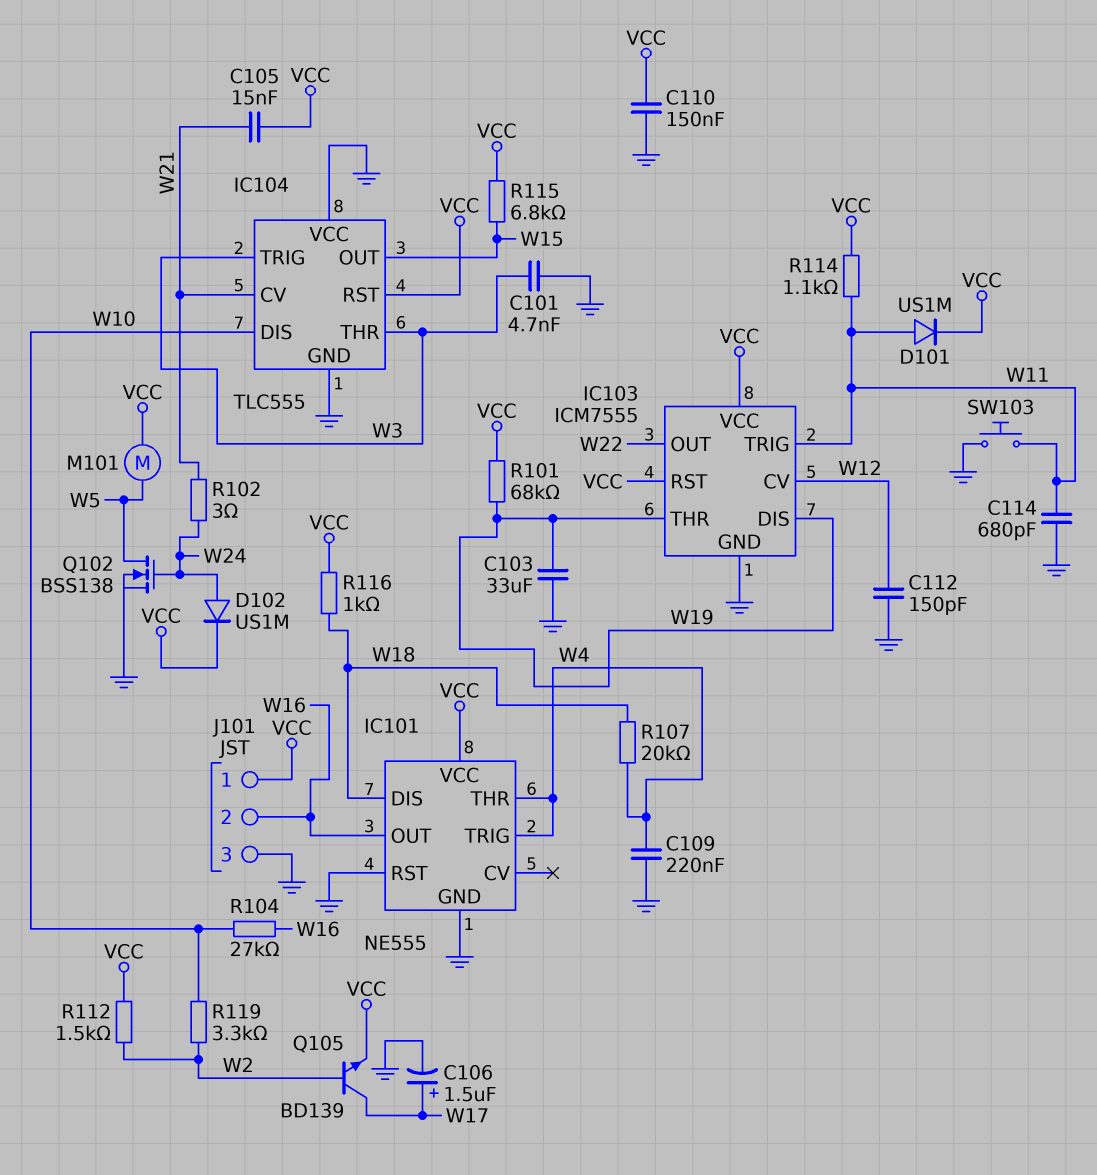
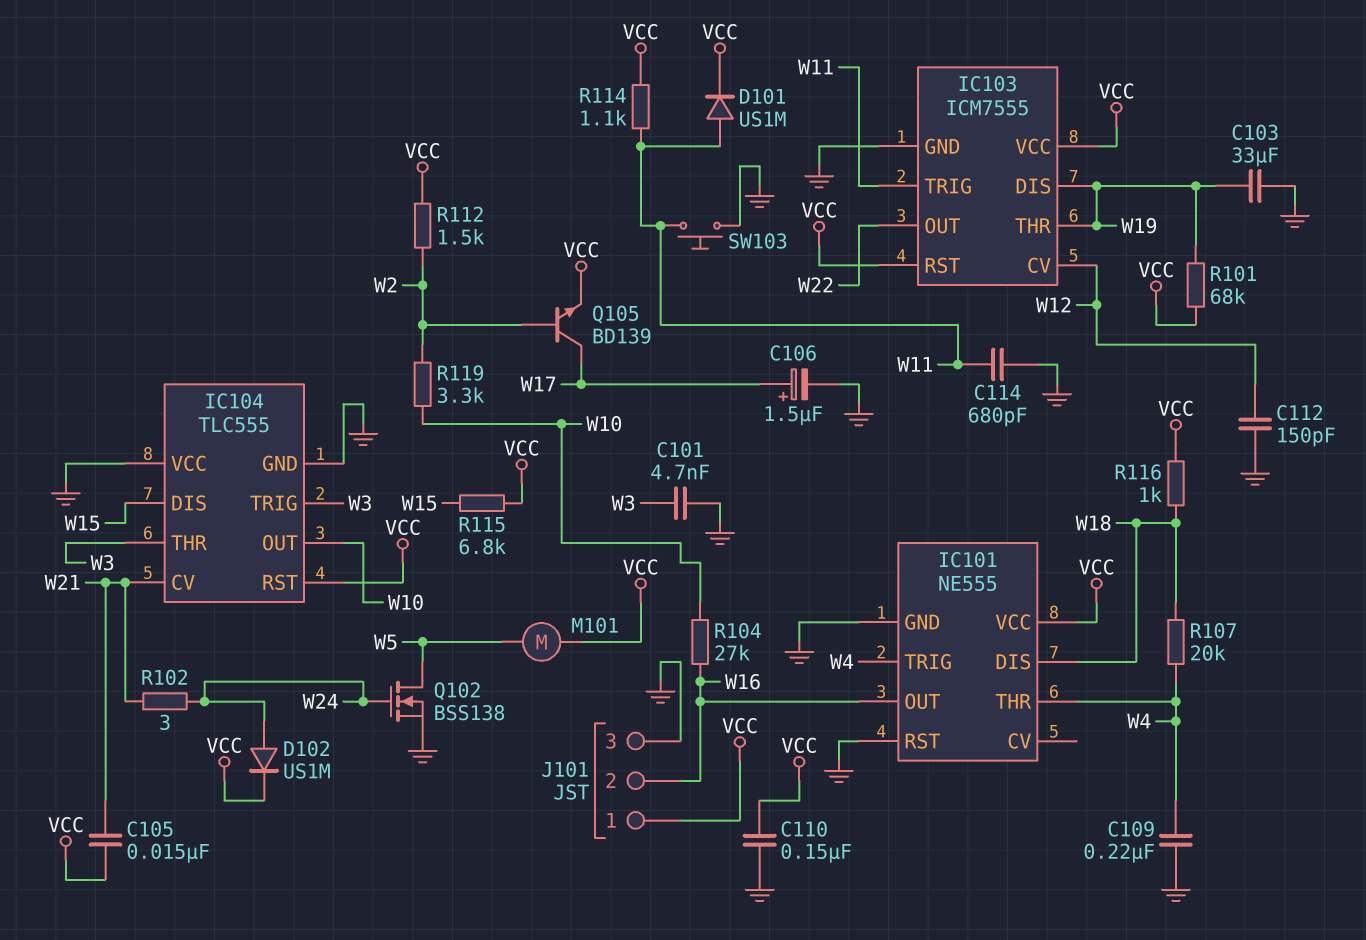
IC104 pin DIS: W10 -> W15
IC104 pin OUT: W15 -> W10

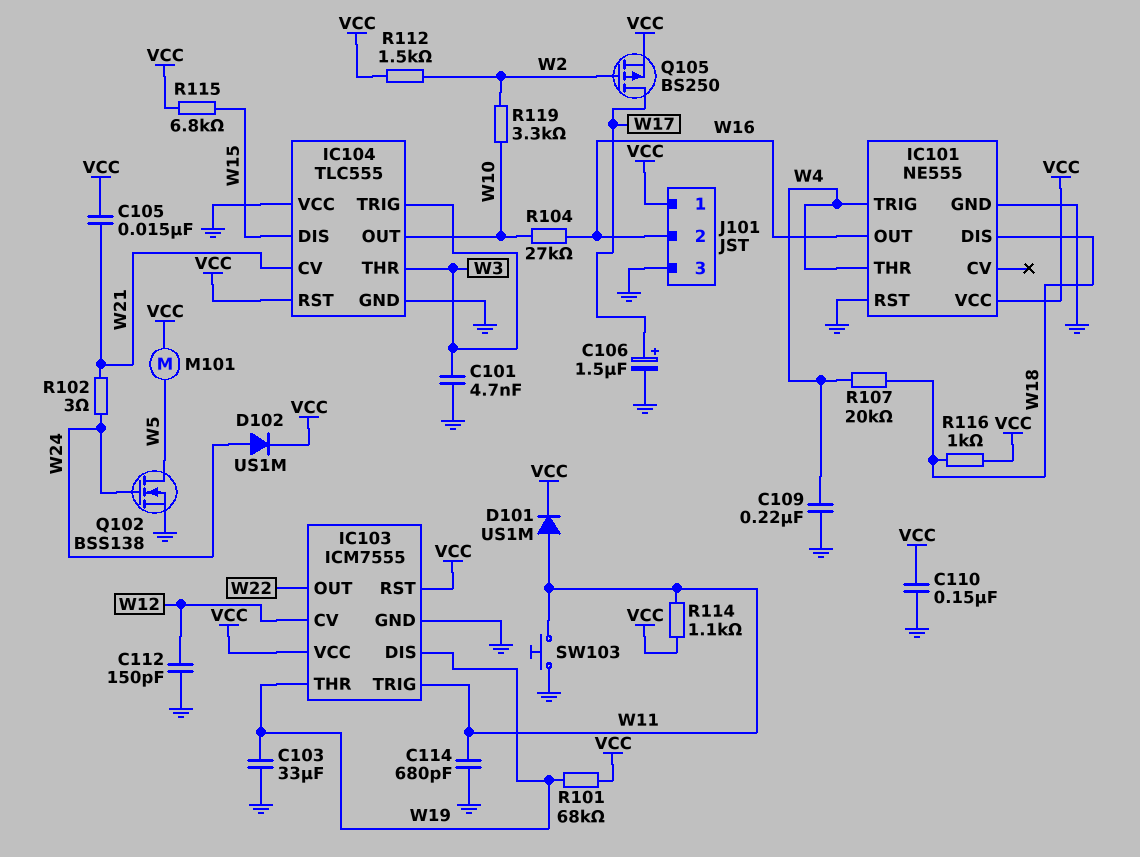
Q105: NPN BD139 (B W2, C W17, E VCC) -> PMOS BS250 (G W2, D W17, S VCC)

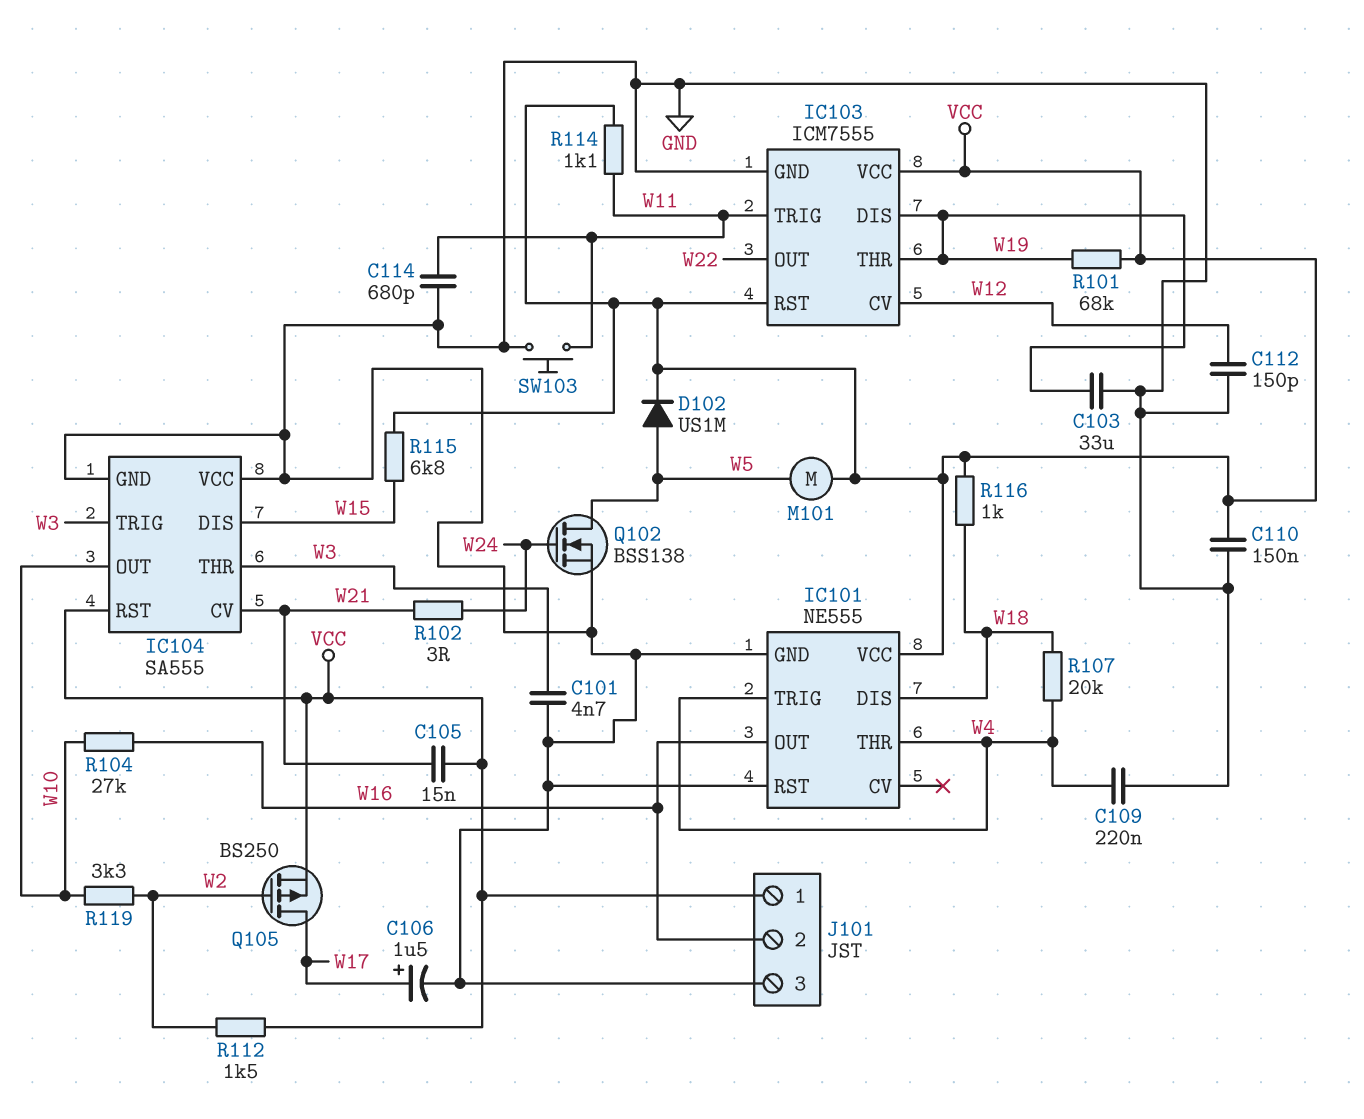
D101: diode US1M (A W11, K VCC) -> none
D102: diode US1M (A W24, K VCC) -> diode US1M (A W5, K VCC)
IC104: TLC555 -> SA555

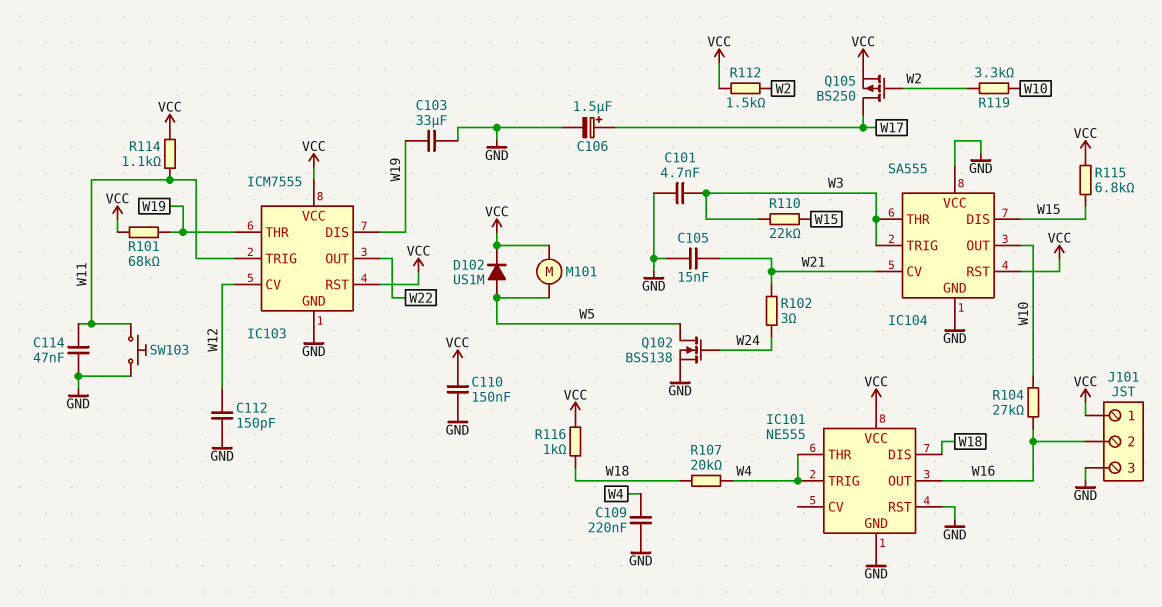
C105: 15nF (VCC, W21) -> 15nF (GND, W21)
C114: 680pF (GND, W11) -> 47nF (GND, W11)
R110: none -> 22k (W3, W15)

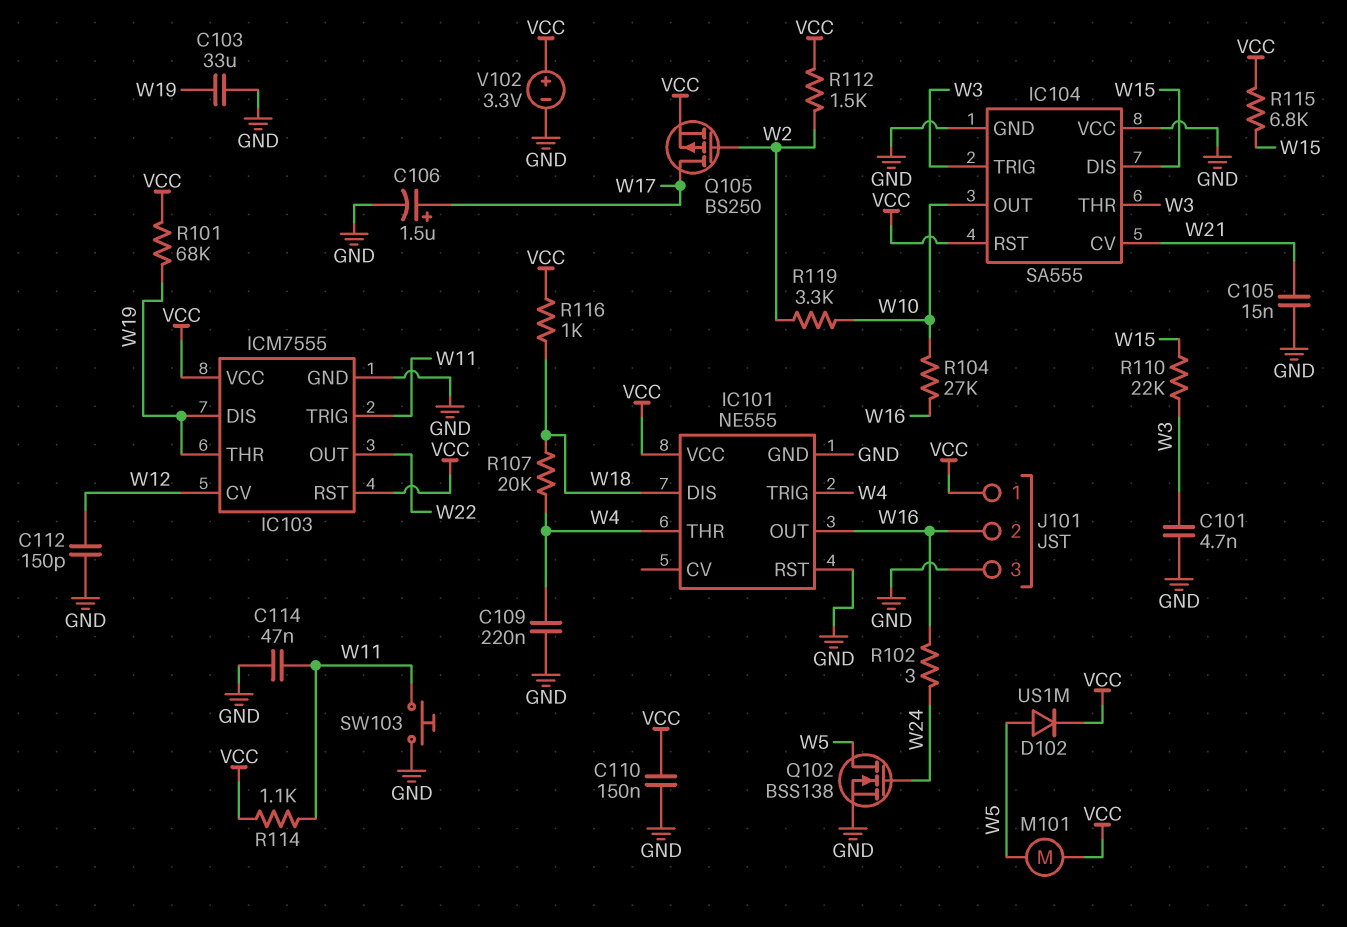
R102: 3 (W21, W24) -> 3 (W16, W24)
V102: none -> 3.3V (plus VCC, minus GND)

